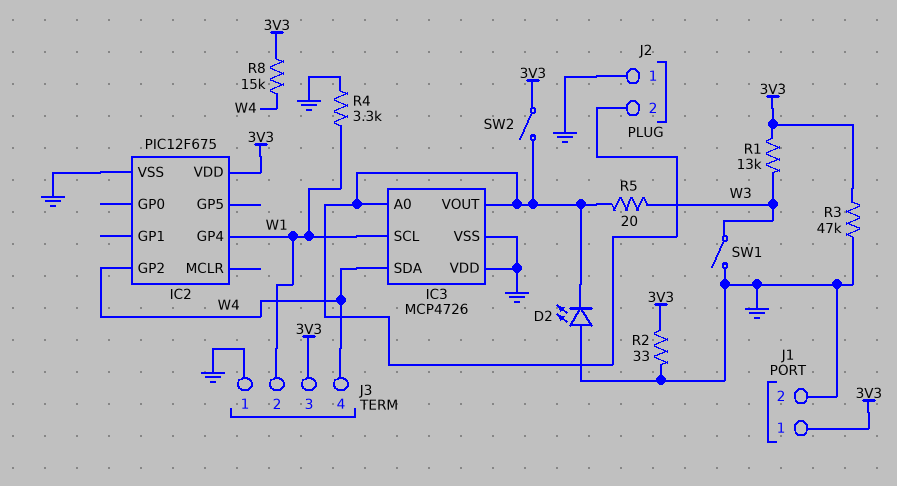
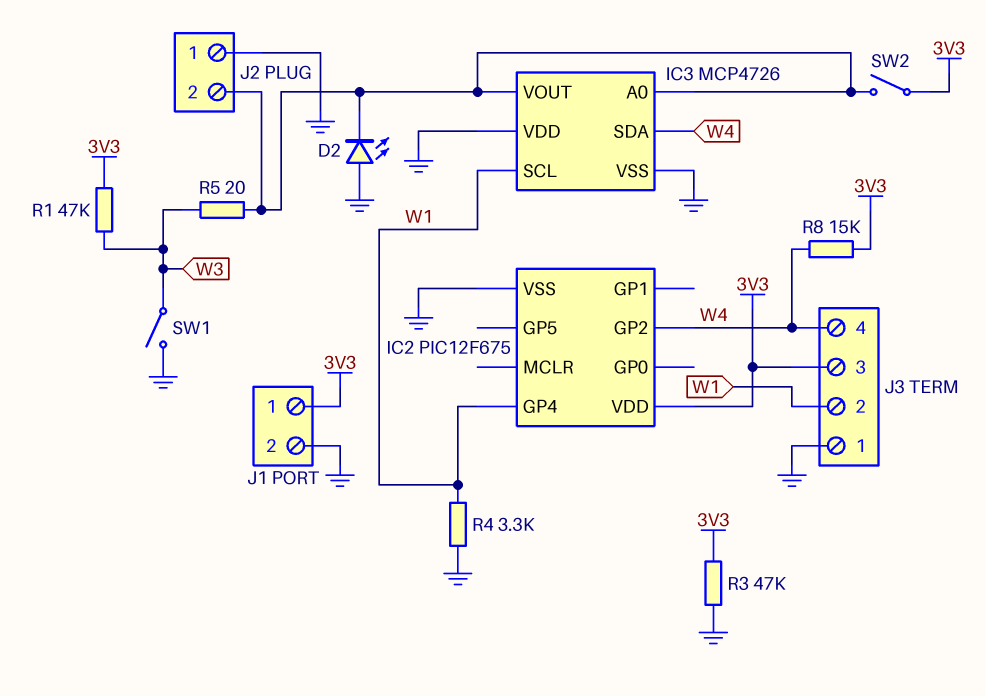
R1: 13k (3V3, W3) -> 47k (3V3, W3)
R2: 33 (3V3, GND) -> none

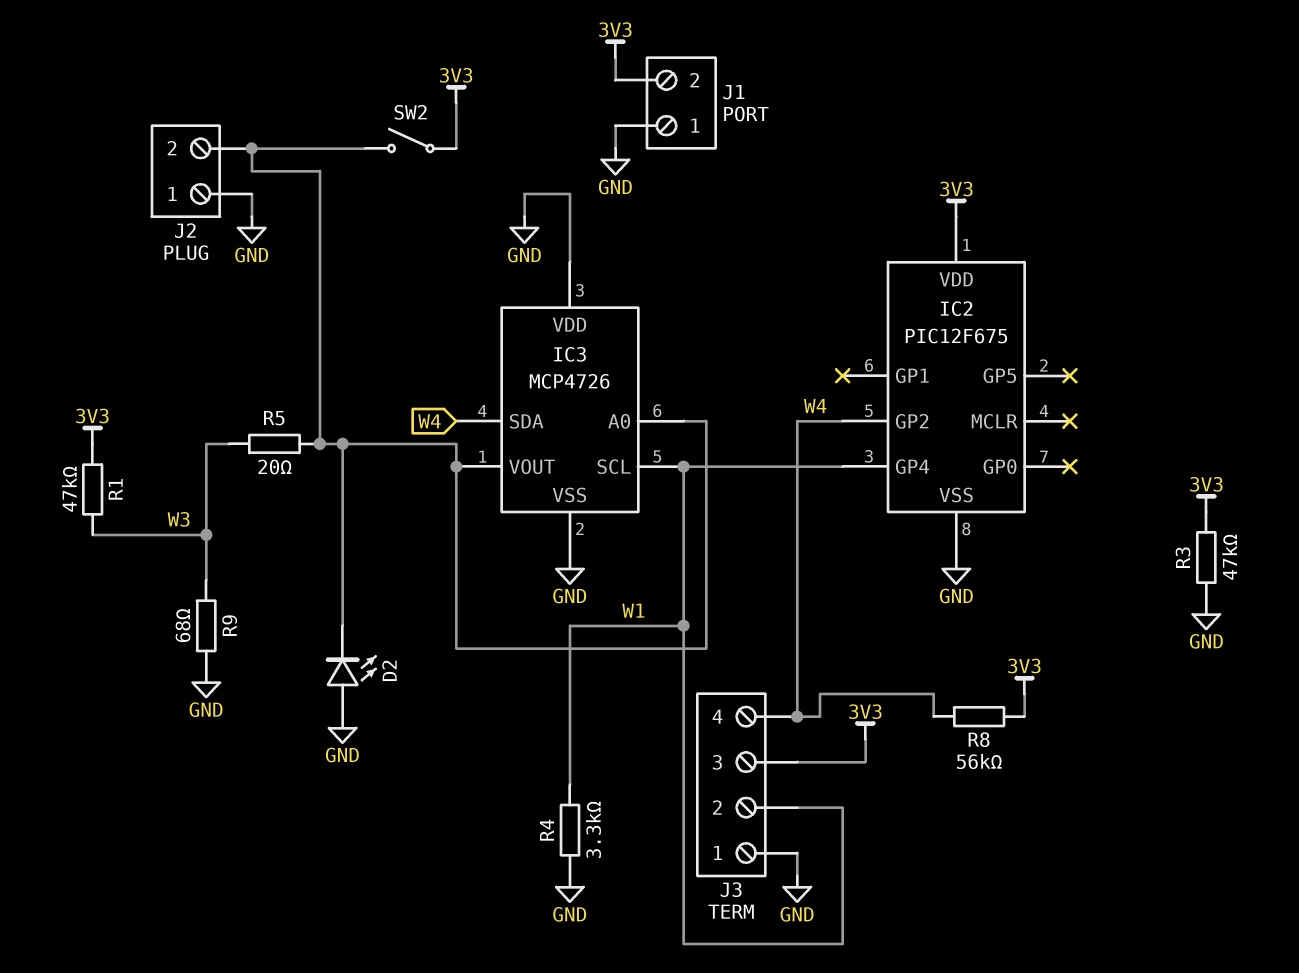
J1 pin 1: 3V3 -> GND
J1 pin 2: GND -> 3V3
R8: 15k (3V3, W4) -> 56k (3V3, W4)
R9: none -> 68 (GND, W3)
SW1: switch (GND, W3) -> none

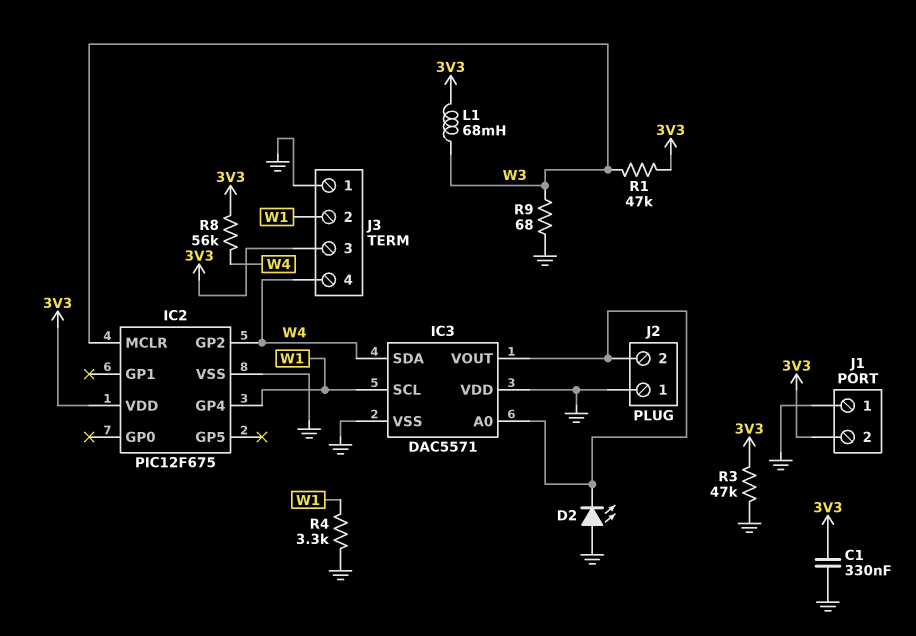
C1: none -> 330nF (3V3, GND)
IC2 pin MCLR: none -> W3
IC3: MCP4726 -> DAC5571
L1: none -> 68mH (3V3, W3)
R5: 20 (IC3/A0, W3) -> none
SW2: switch (3V3, IC3/A0) -> none

